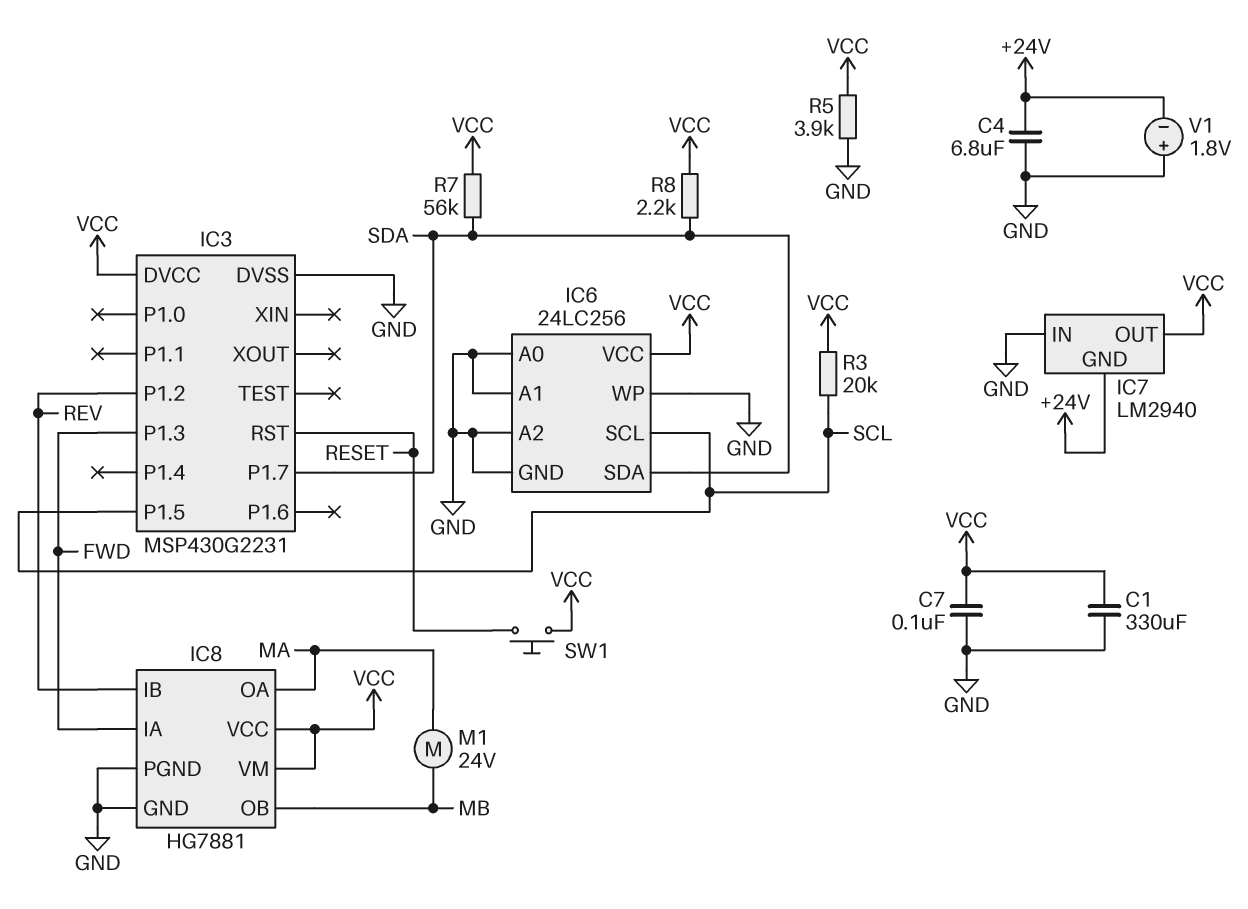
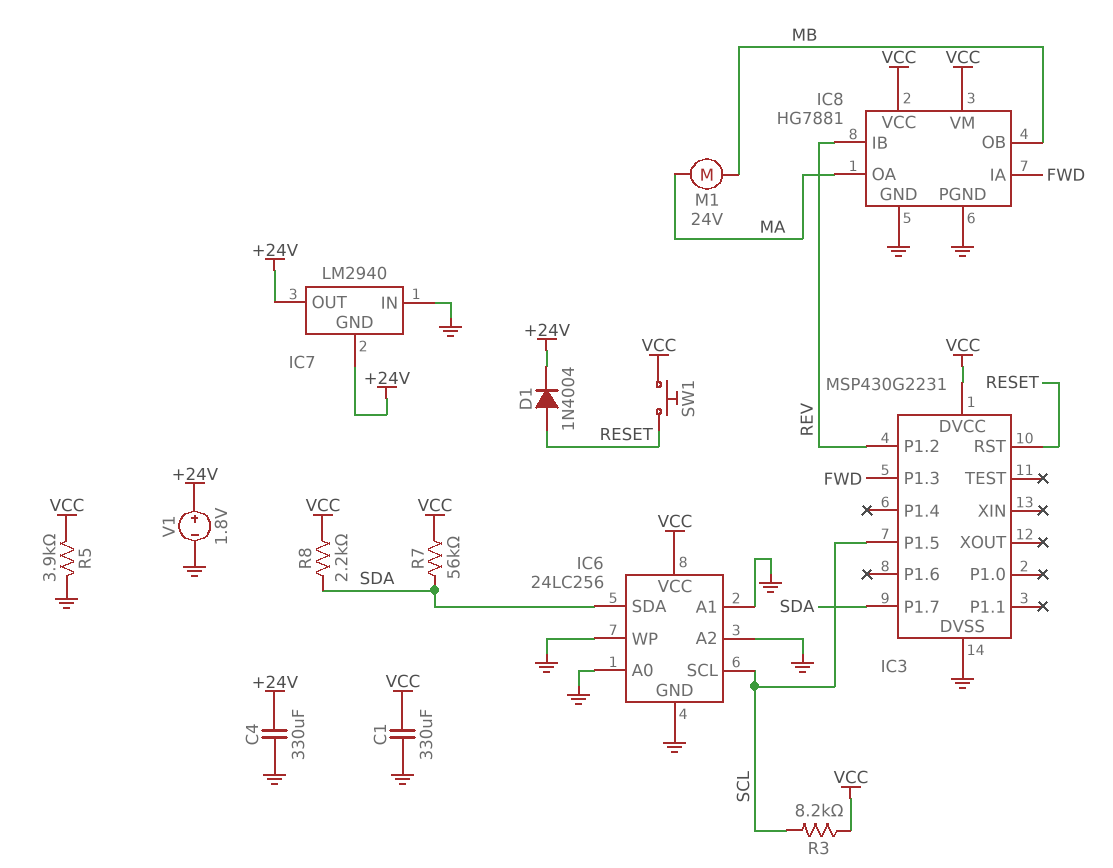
C4: 6.8uF (+24V, GND) -> 330uF (+24V, GND)
C7: 100nF (GND, VCC) -> none
D1: none -> diode 1N4004 (A RESET, K +24V)
IC7 pin OUT: VCC -> +24V
R3: 20k (SCL, VCC) -> 8.2k (SCL, VCC)
V1: 1.8V (plus GND, minus +24V) -> 1.8V (plus +24V, minus GND)

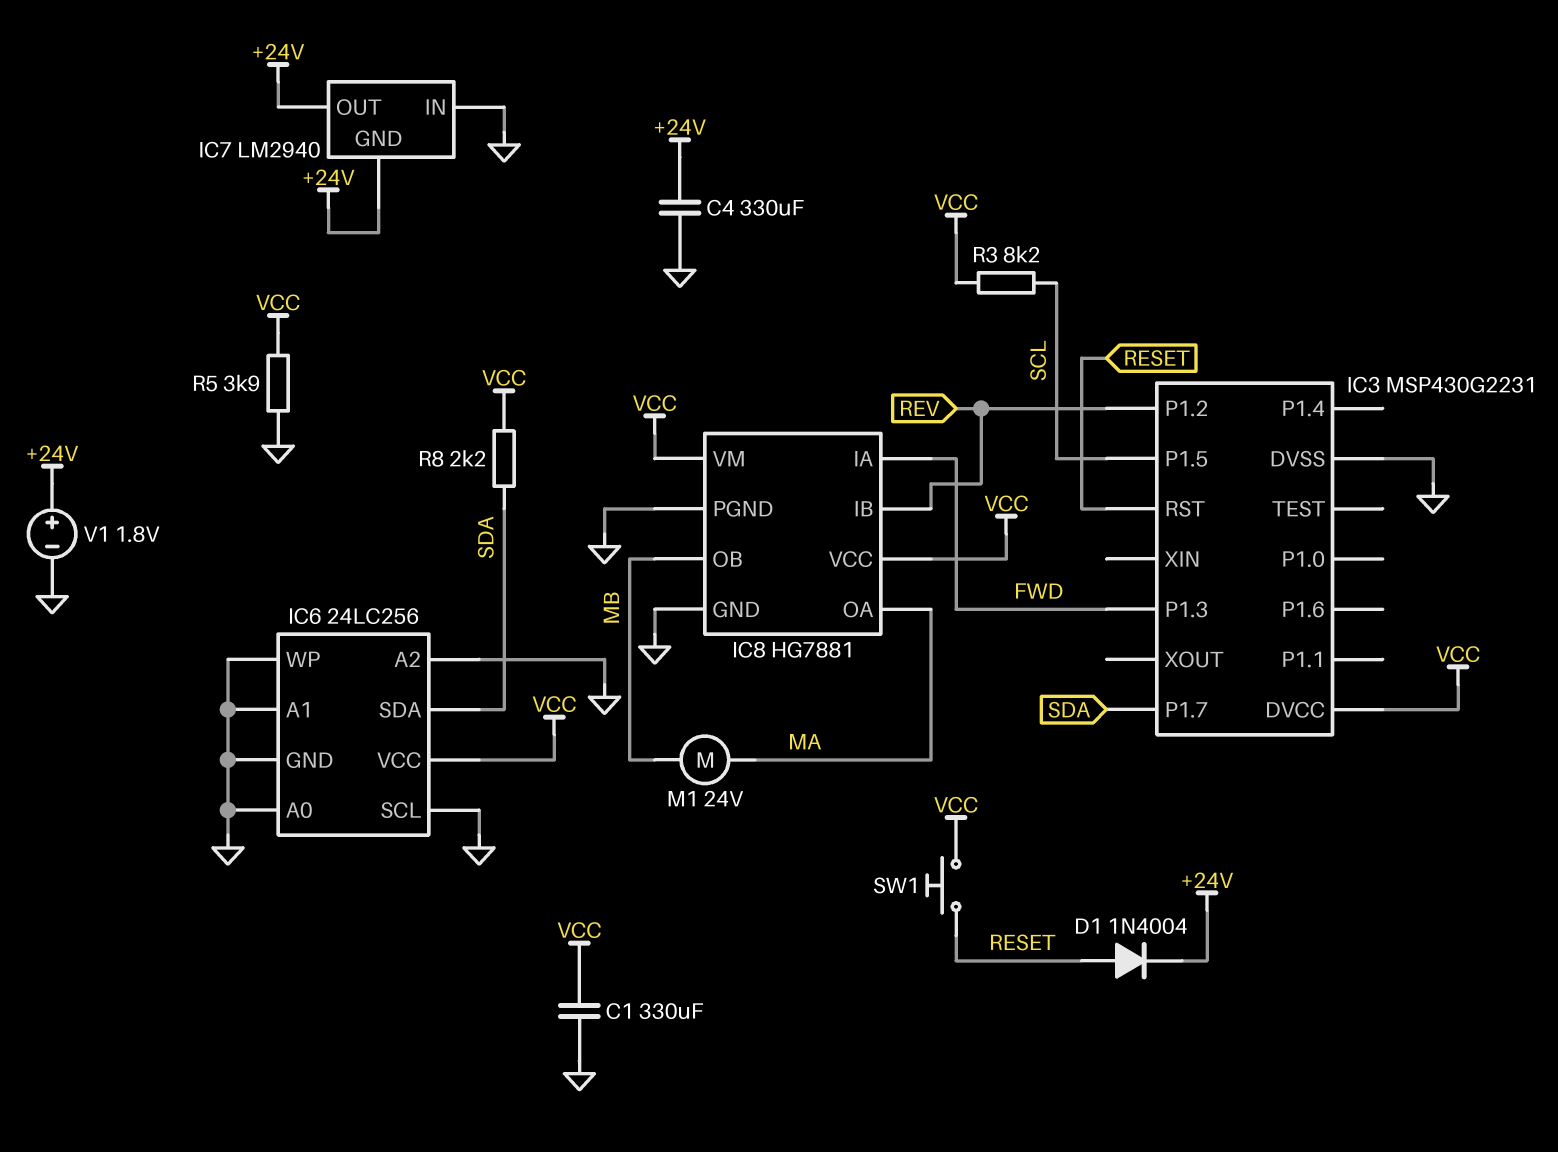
IC6 pin SCL: SCL -> GND
R7: 56k (SDA, VCC) -> none

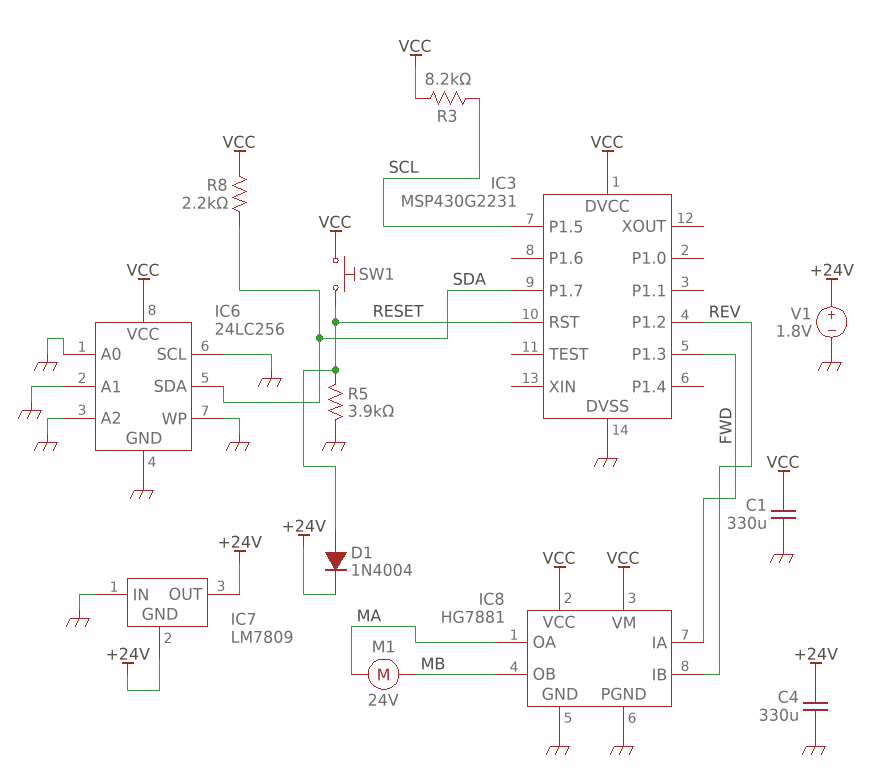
IC7: LM2940 -> LM7809
R5: 3.9k (GND, VCC) -> 3.9k (GND, RESET)

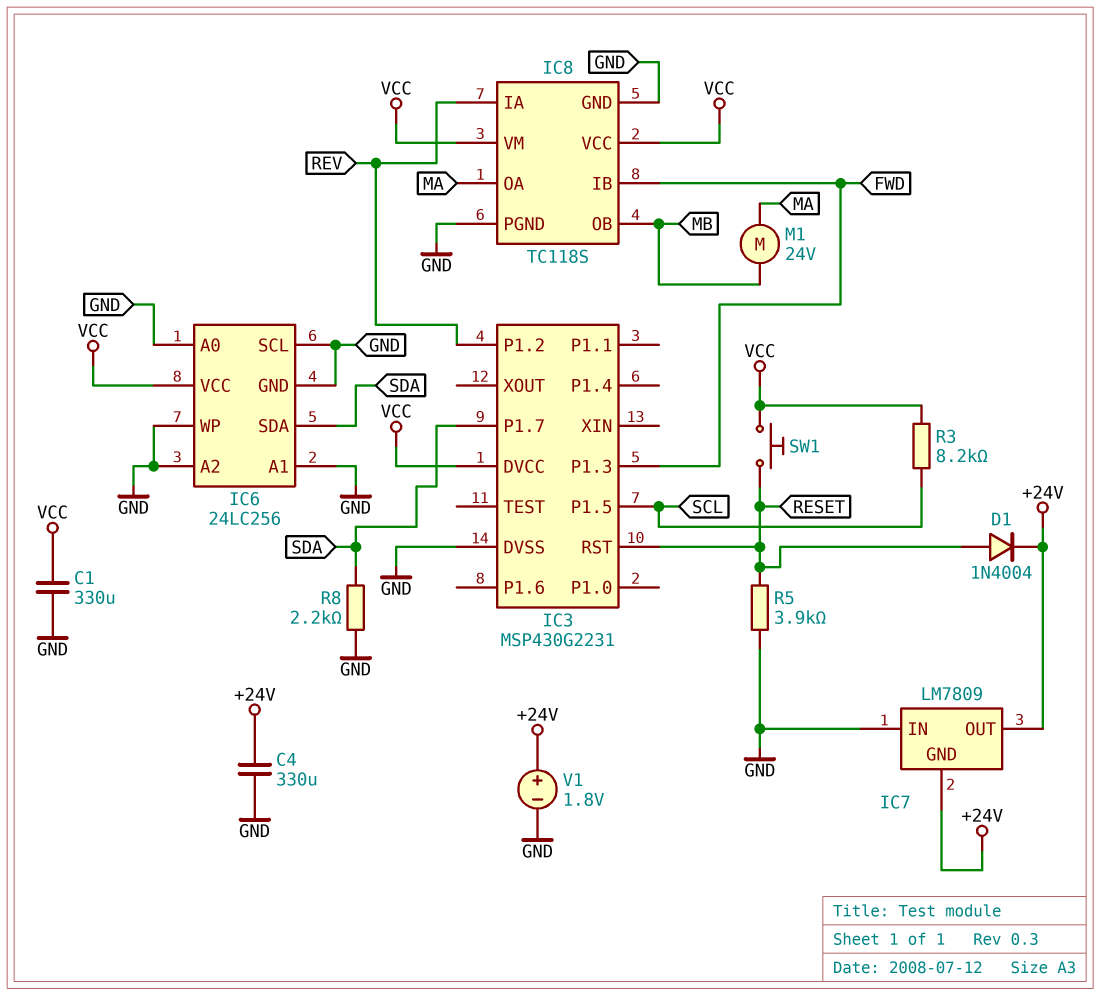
IC8: HG7881 -> TC118S
IC8 pin IA: FWD -> REV
IC8 pin IB: REV -> FWD
R8: 2.2k (SDA, VCC) -> 2.2k (GND, SDA)

